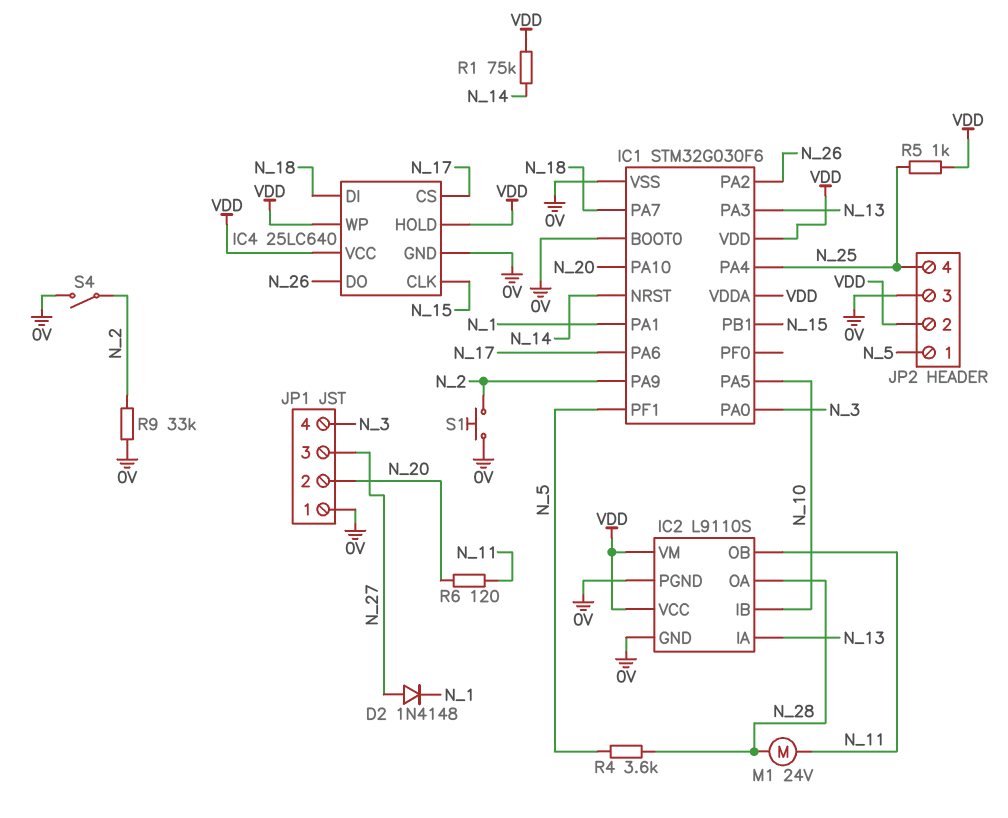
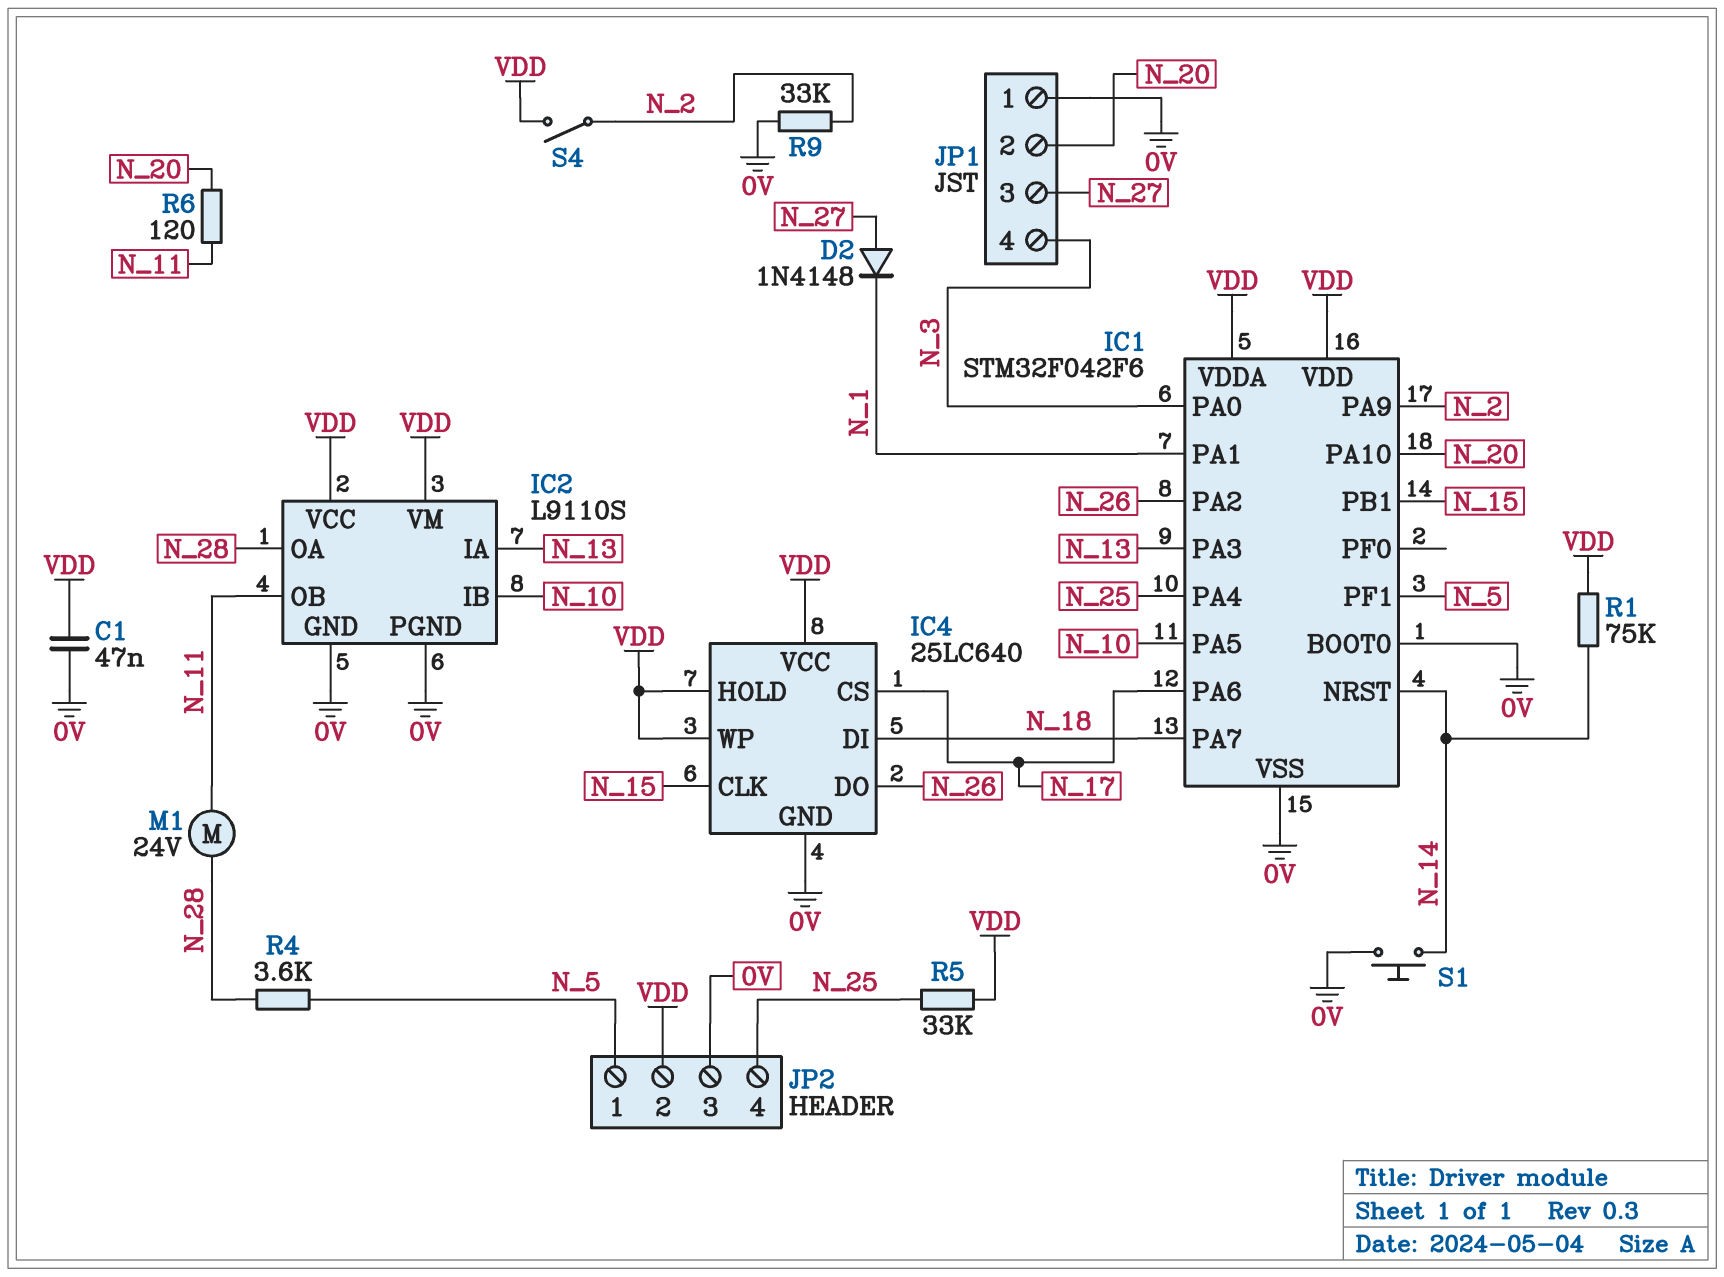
C1: none -> 47nF (0V, VDD)
IC1: STM32G030F6 -> STM32F042F6
R5: 1k (N_25, VDD) -> 33k (N_25, VDD)
S1: button (0V, N_2) -> button (0V, N_14)
S4: switch (0V, N_2) -> switch (N_2, VDD)

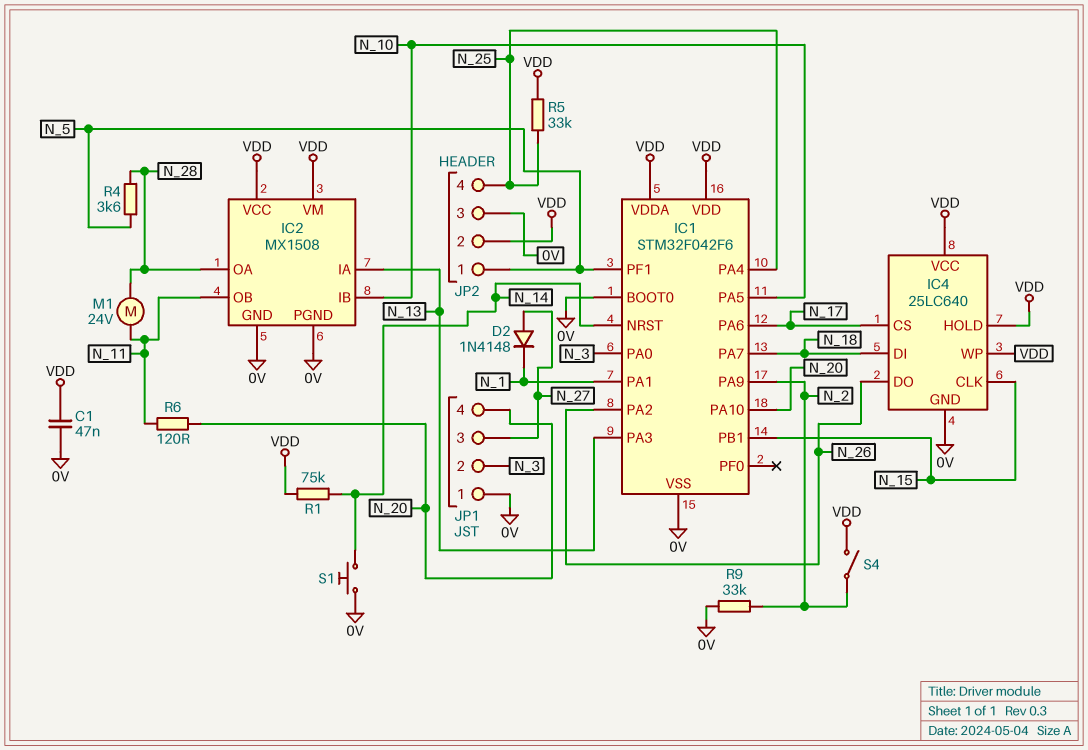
IC2: L9110S -> MX1508
JP1 pin 2: N_20 -> N_3
JP1 pin 4: N_3 -> N_20

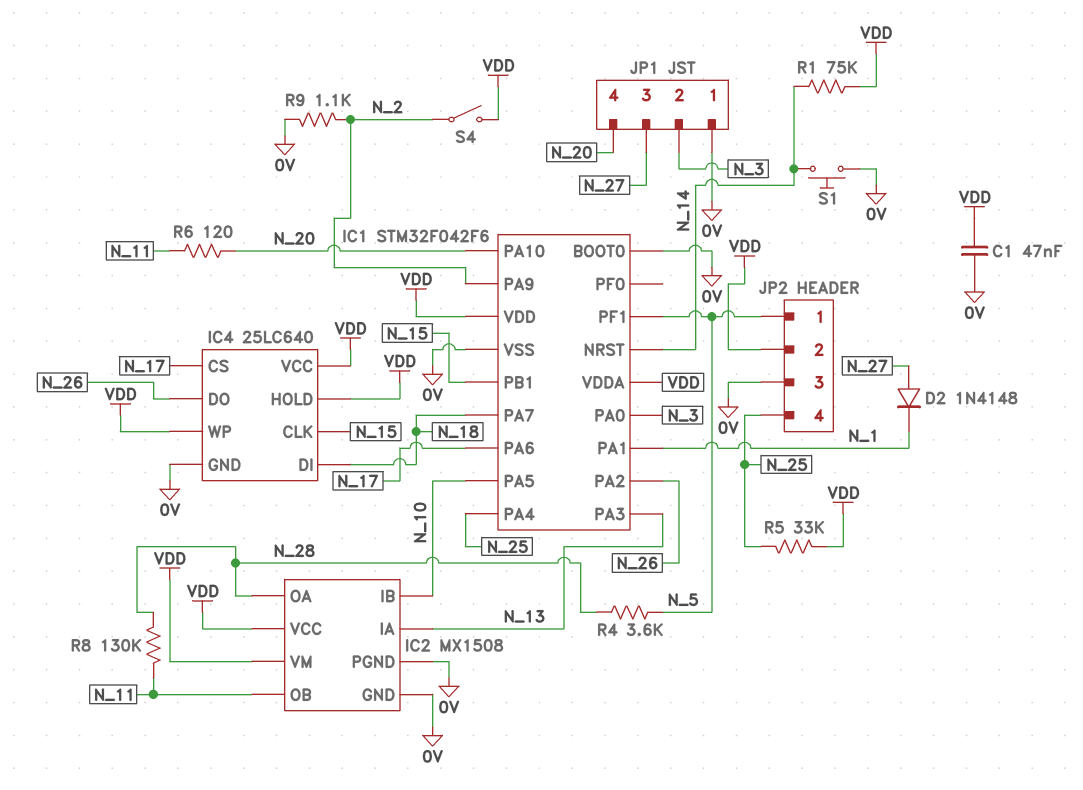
M1: motor 24V (N_11, N_28) -> none
R8: none -> 130k (N_11, N_28)
R9: 33k (0V, N_2) -> 1.1k (0V, N_2)

